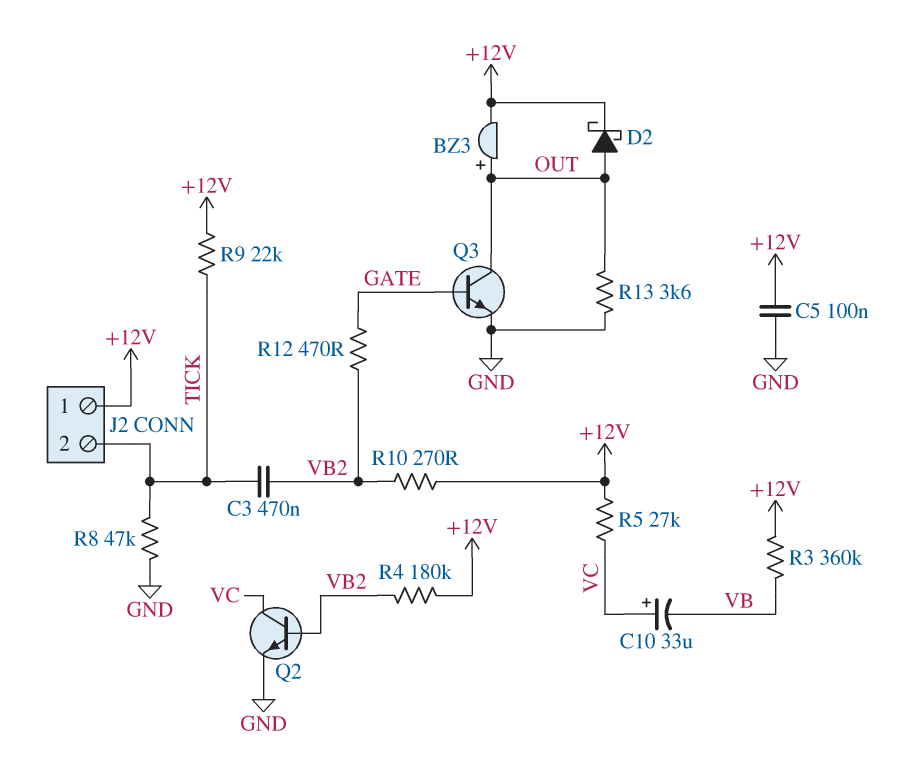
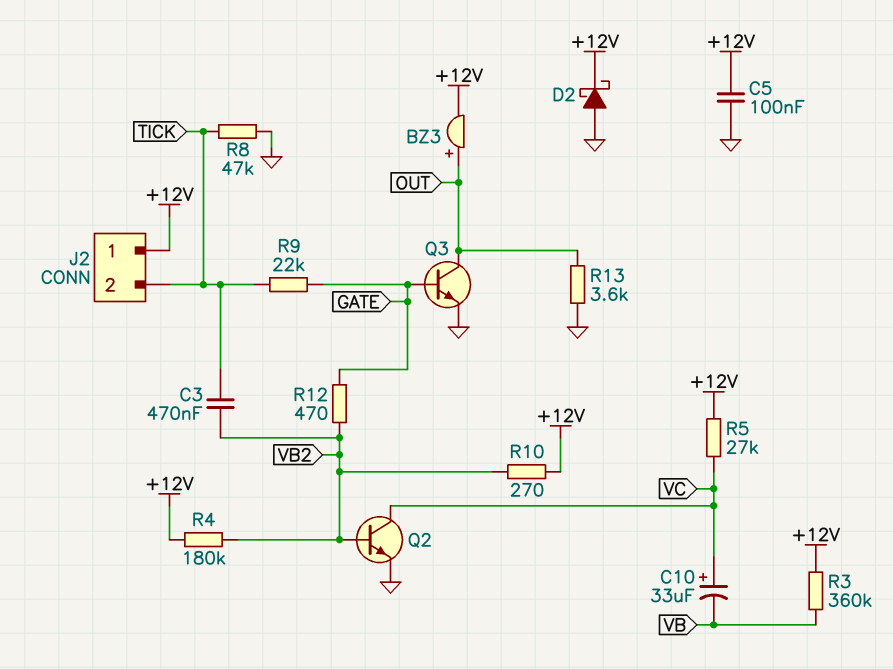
D2: schottky (A OUT, K +12V) -> schottky (A GND, K +12V)
R9: 22k (+12V, TICK) -> 22k (GATE, TICK)

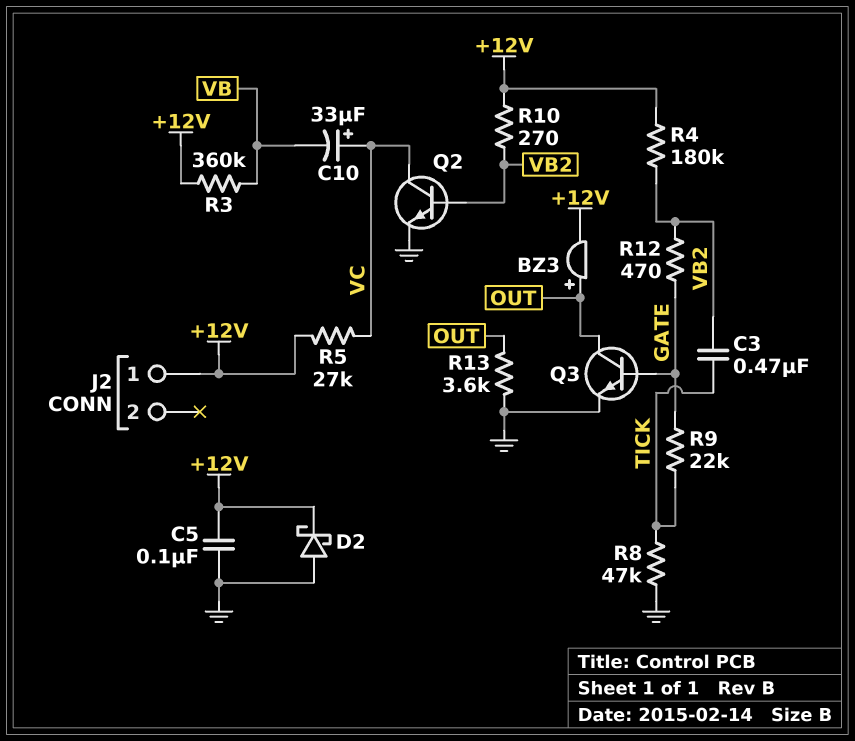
J2 pin 2: TICK -> none

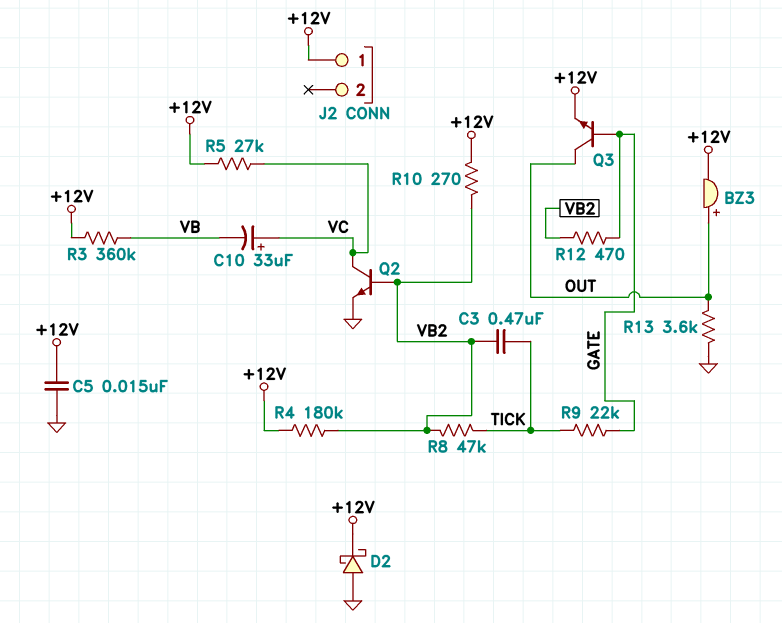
C5: 100nF (+12V, GND) -> 15nF (+12V, GND)
Q3: NPN (B GATE, C OUT, E GND) -> NPN (B GATE, C OUT, E +12V)
R8: 47k (GND, TICK) -> 47k (TICK, VB2)

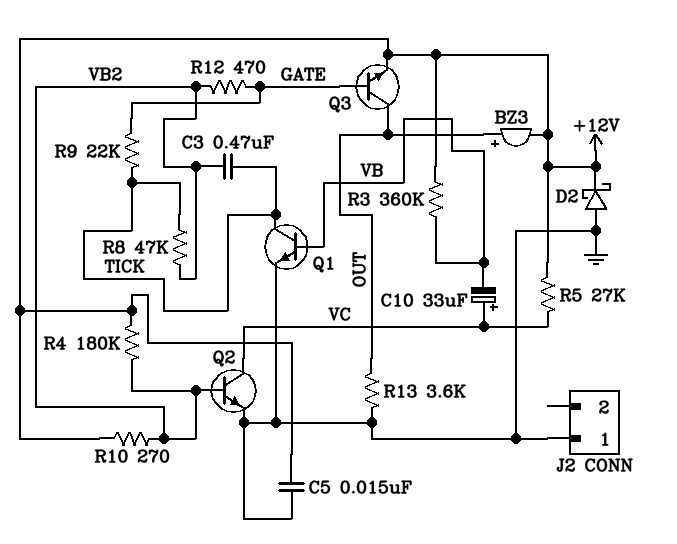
J2 pin 1: +12V -> GND
Q1: none -> NPN (B VB, C TICK, E GND)

